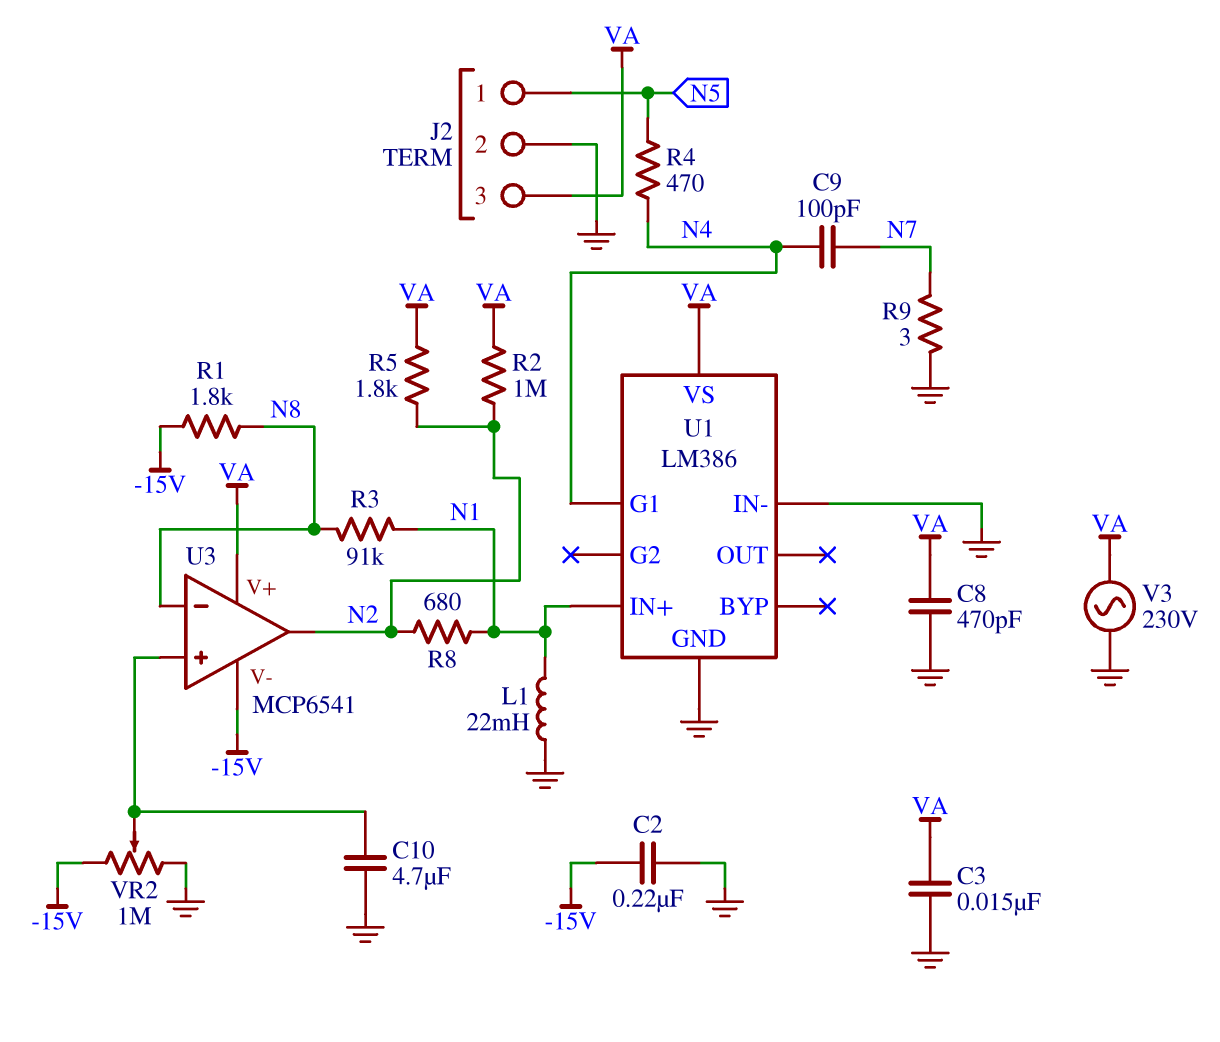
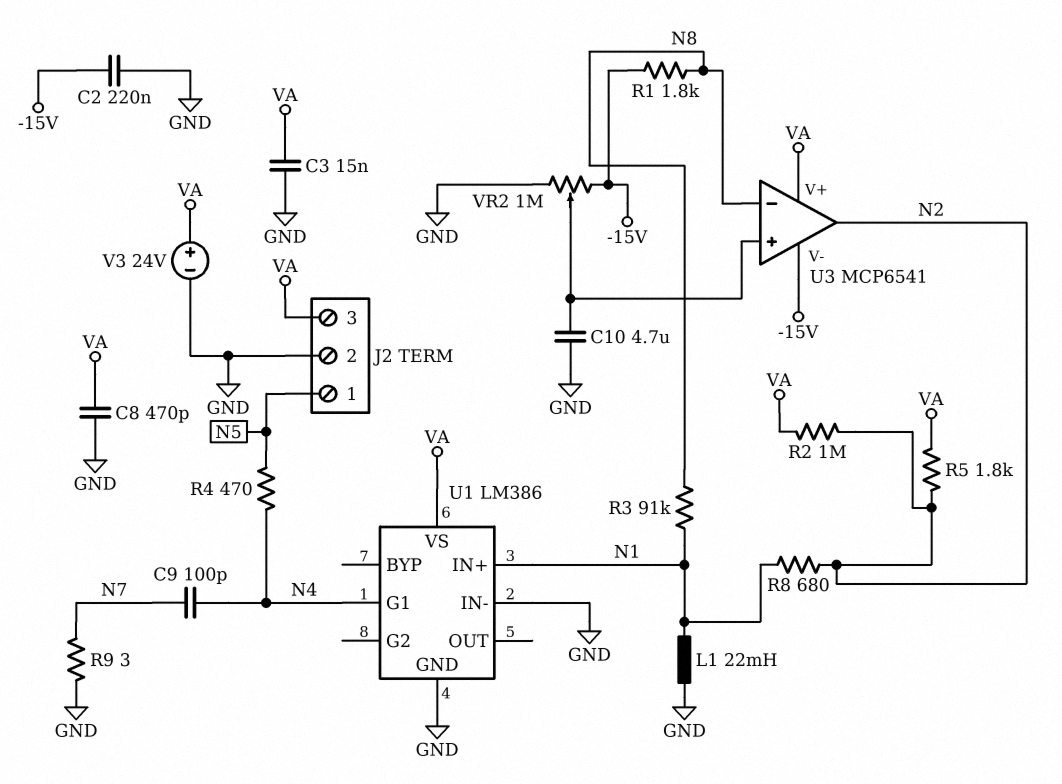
V3: AC 230V (GND, VA) -> 24V (plus VA, minus GND)

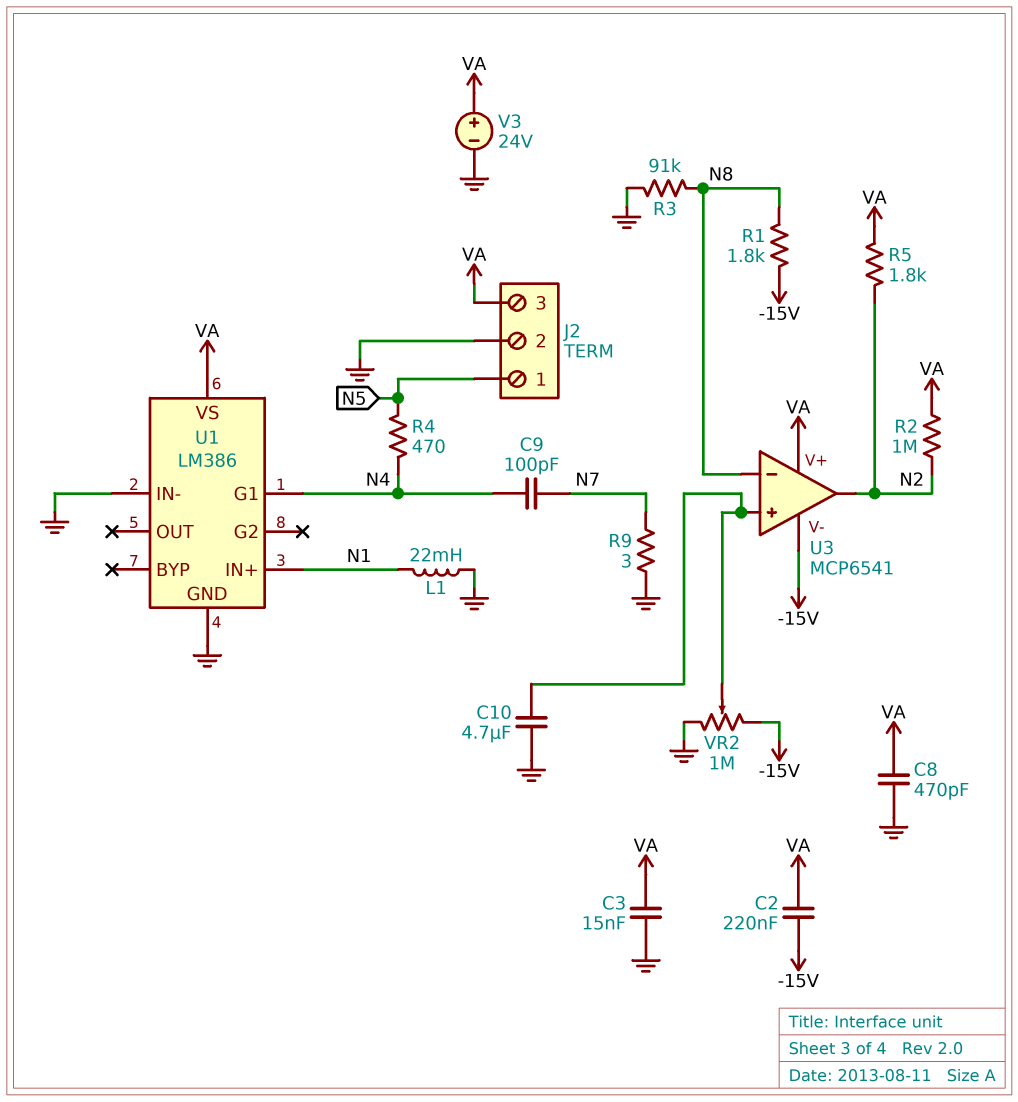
C2: 220nF (-15V, GND) -> 220nF (-15V, VA)
R3: 91k (N1, N8) -> 91k (GND, N8)
R8: 680 (N1, N2) -> none

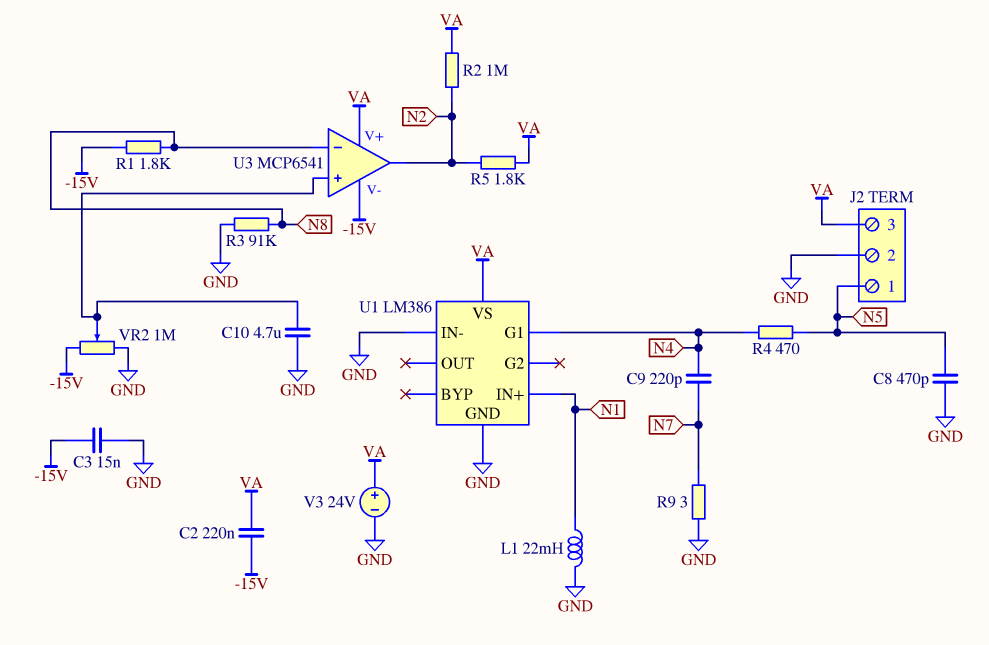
C3: 15nF (GND, VA) -> 15nF (-15V, GND)
C8: 470pF (GND, VA) -> 470pF (GND, N5)
C9: 100pF (N4, N7) -> 220pF (N4, N7)

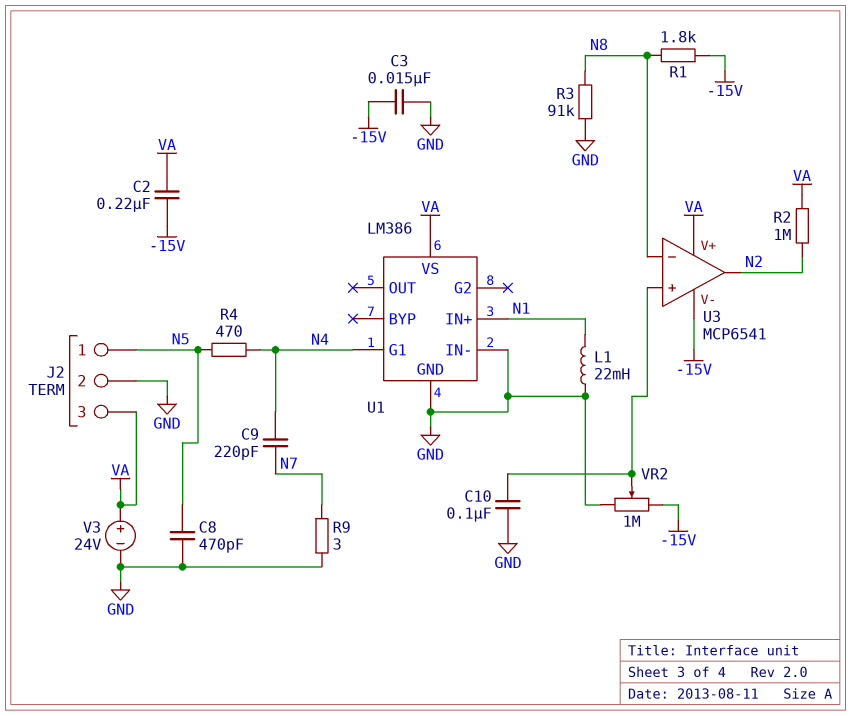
C10: 4.7uF (GND, U3/in+) -> 100nF (GND, U3/in+)
R5: 1.8k (N2, VA) -> none

